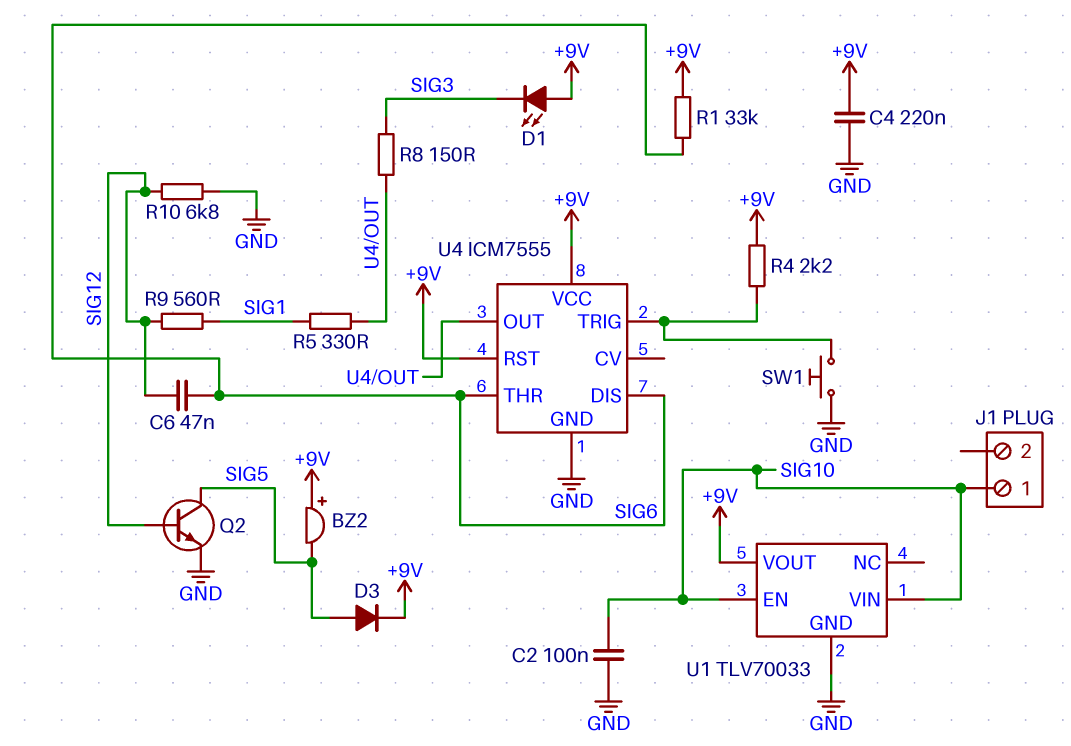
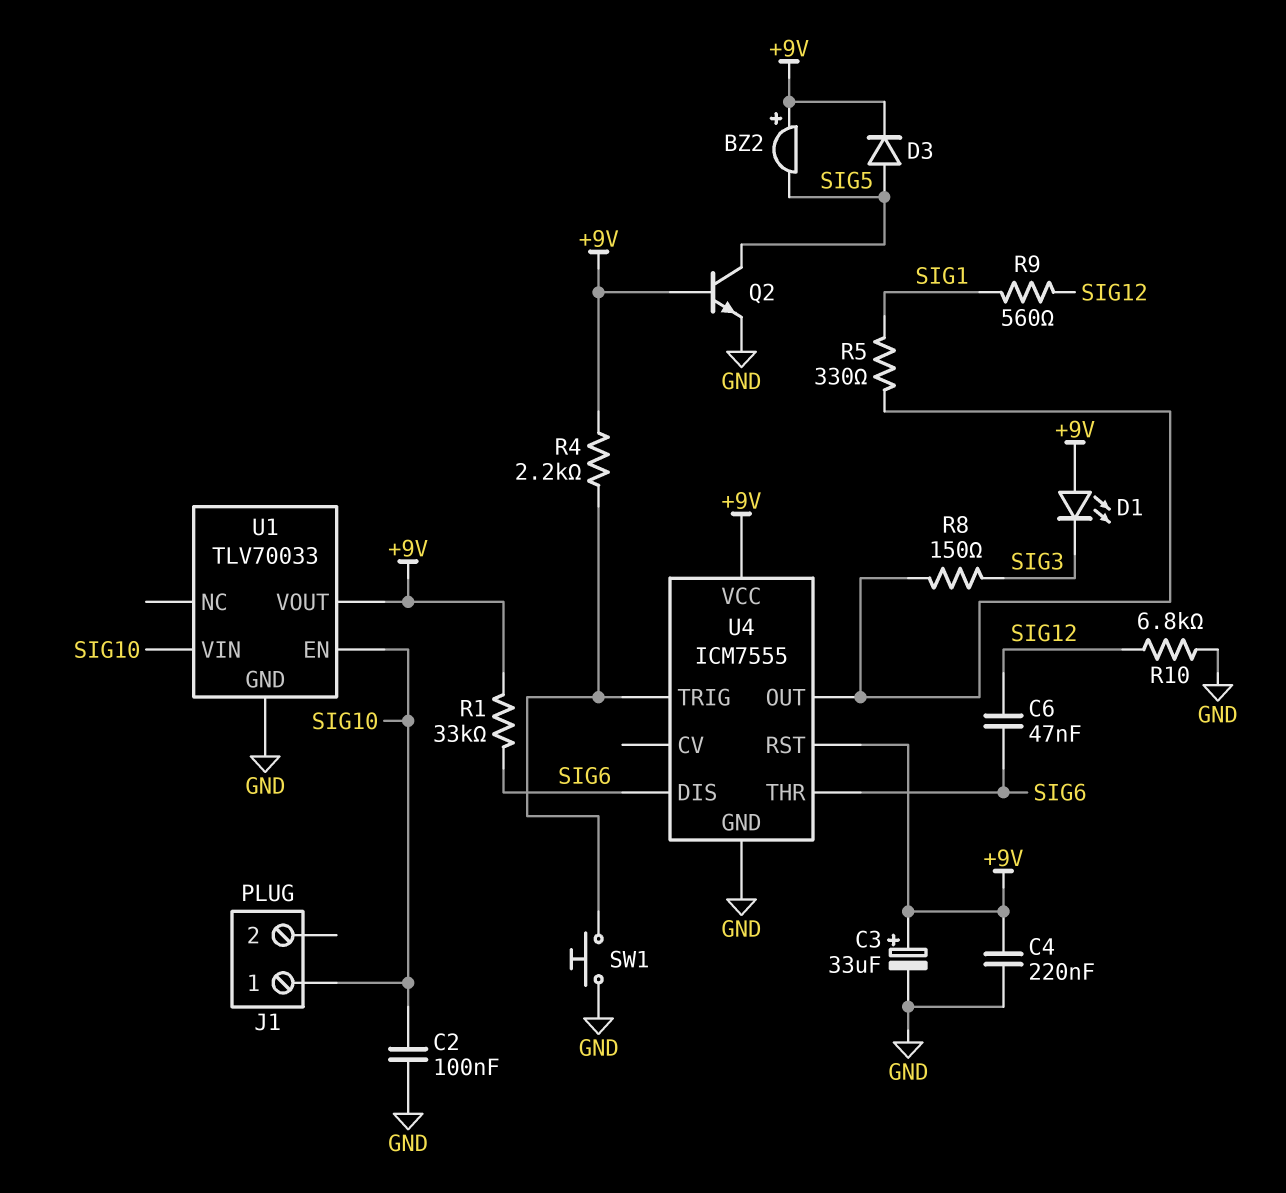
C3: none -> 33uF (plus +9V, minus GND)
Q2: NPN (B SIG12, C SIG5, E GND) -> NPN (B +9V, C SIG5, E GND)

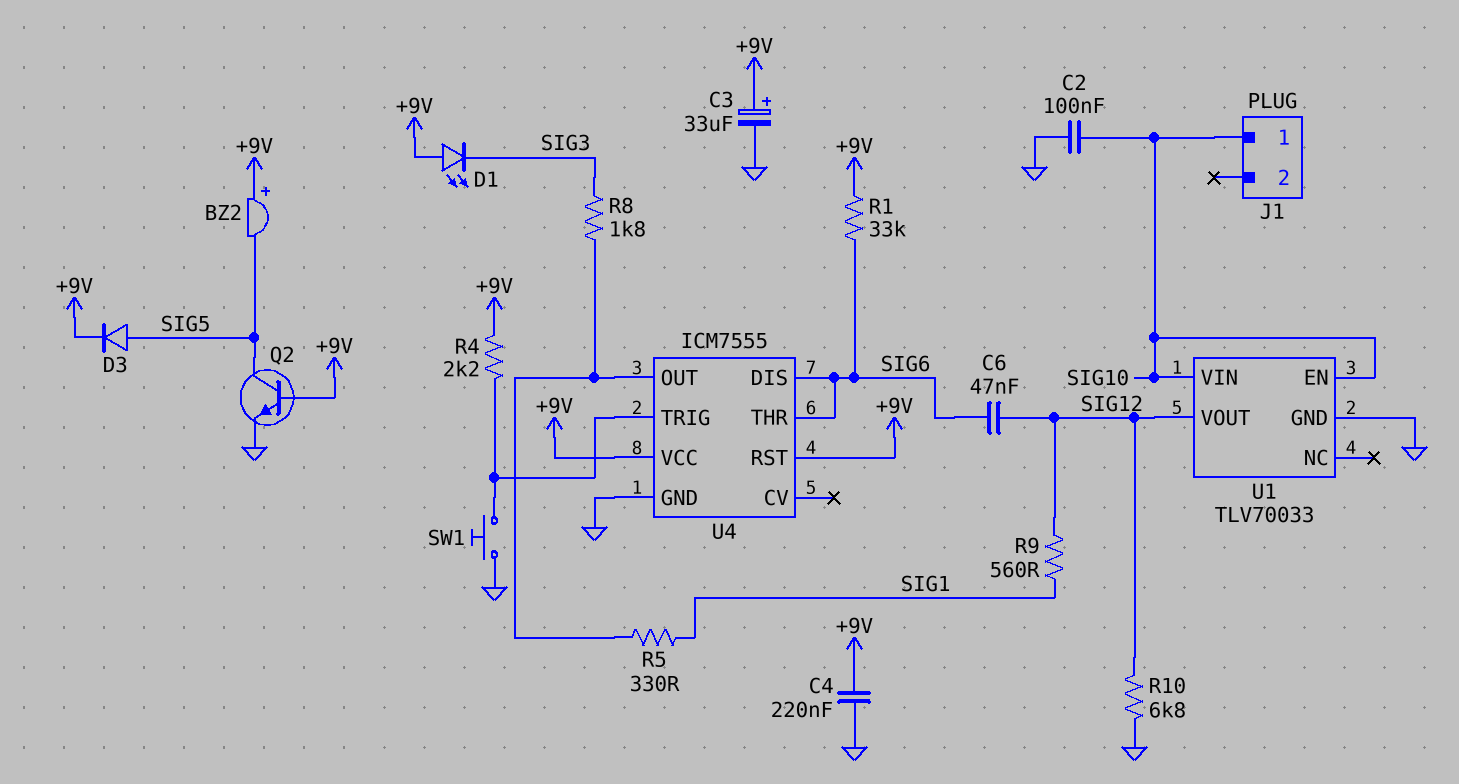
R8: 150 (SIG3, U4/OUT) -> 1.8k (SIG3, U4/OUT)
U1 pin VOUT: +9V -> SIG12

